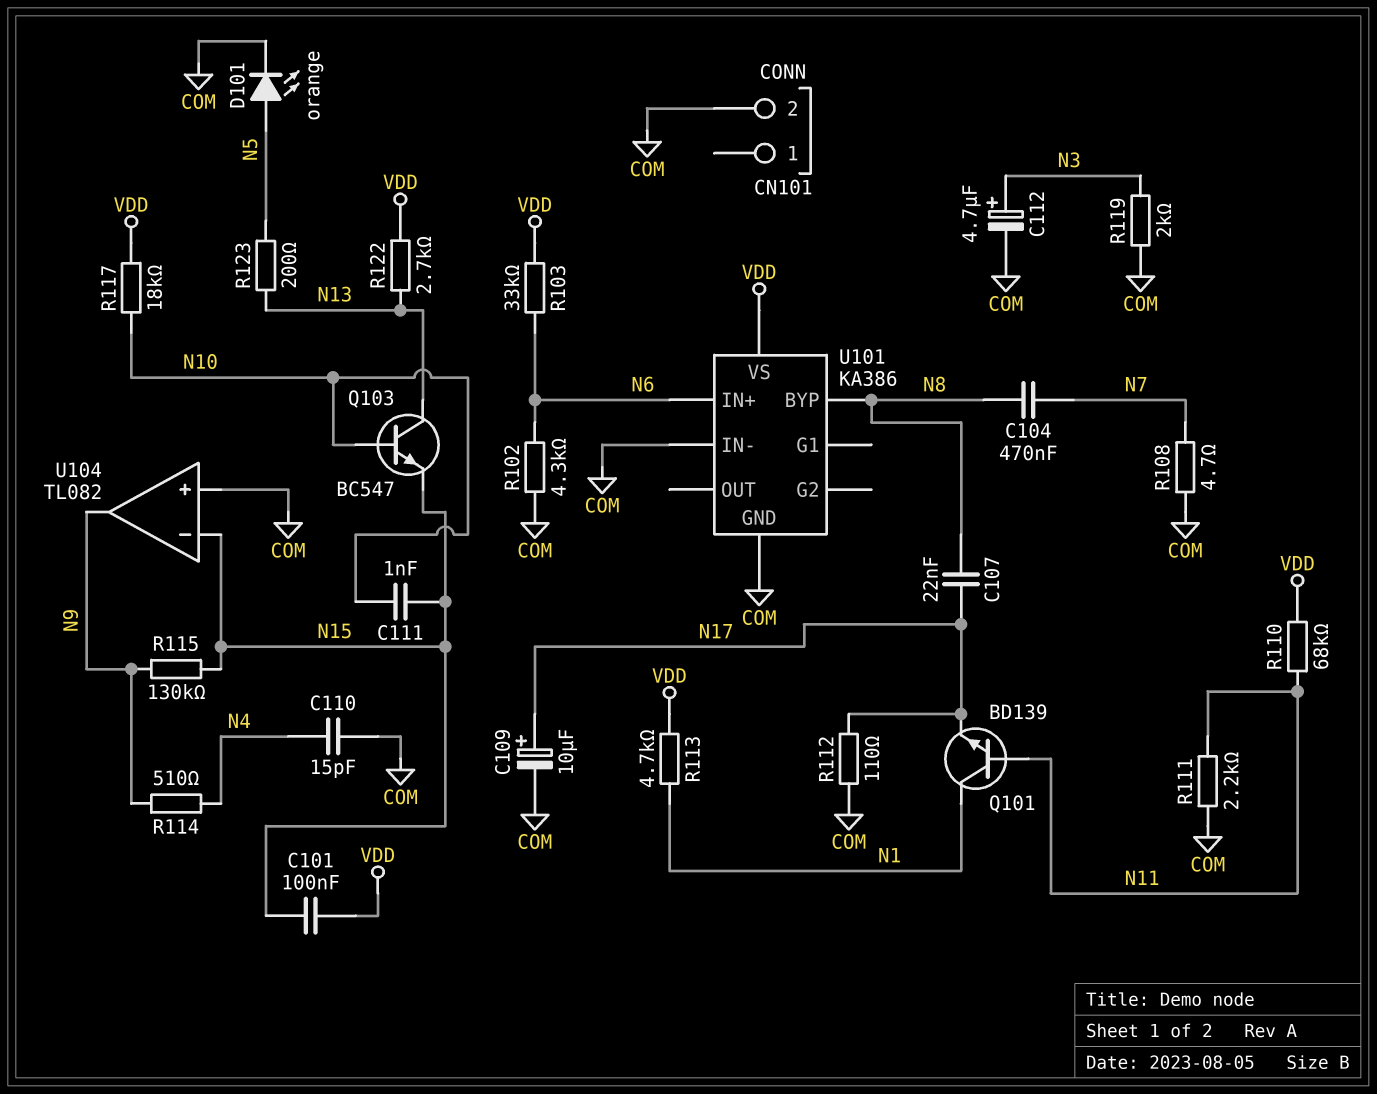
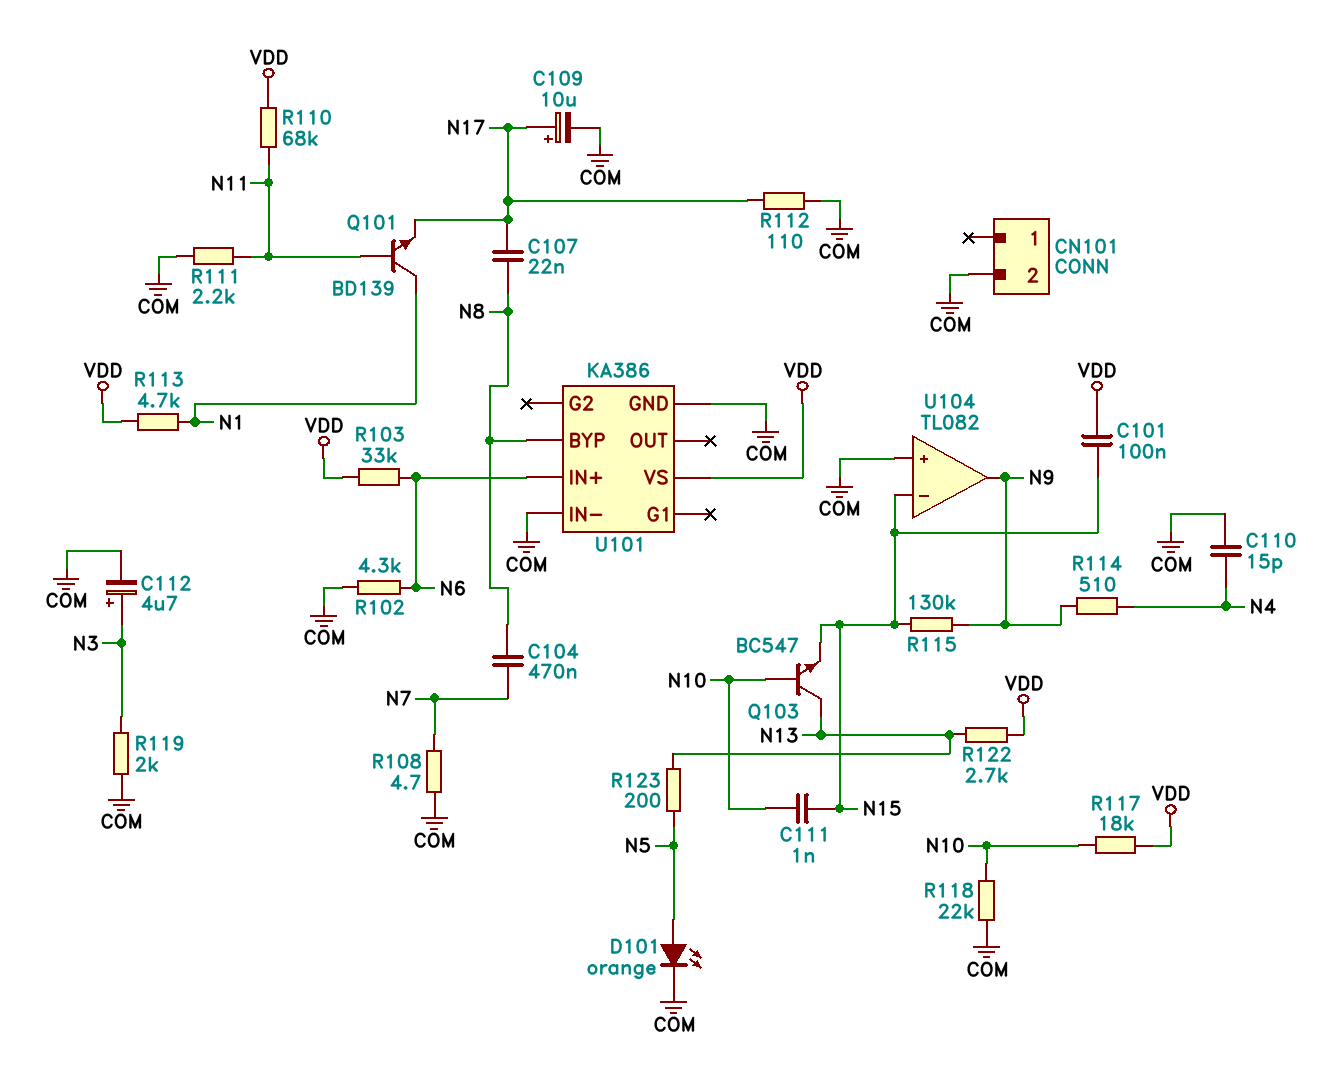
R118: none -> 22k (COM, N10)

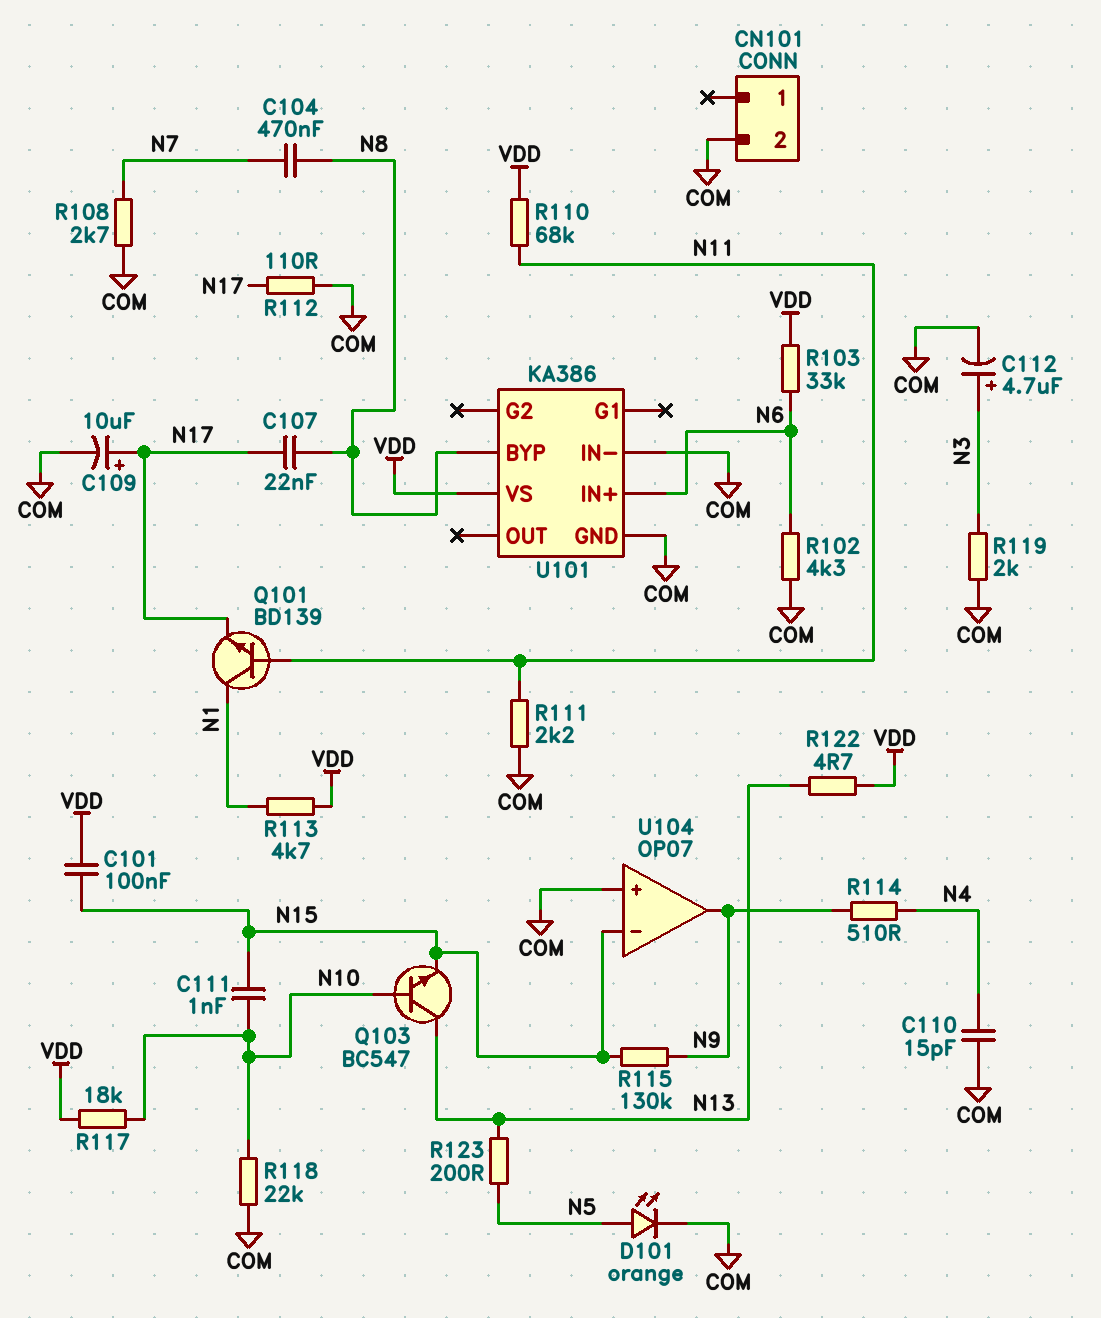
R108: 4.7 (COM, N7) -> 2.7k (COM, N7)
R122: 2.7k (N13, VDD) -> 4.7 (N13, VDD)
U104: TL082 -> OP07

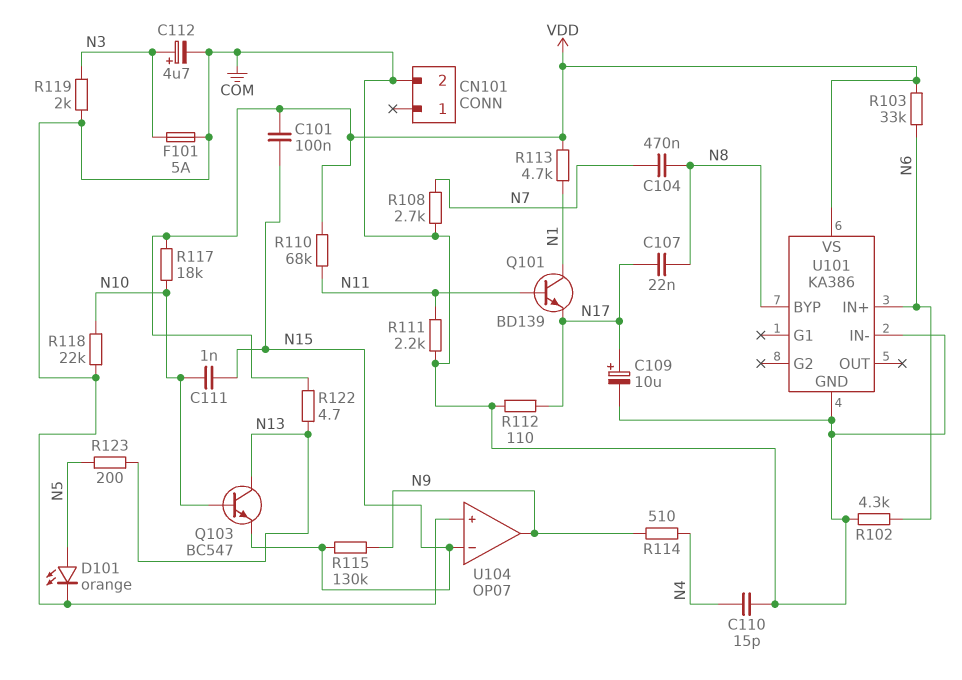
F101: none -> 5A (COM, N3)

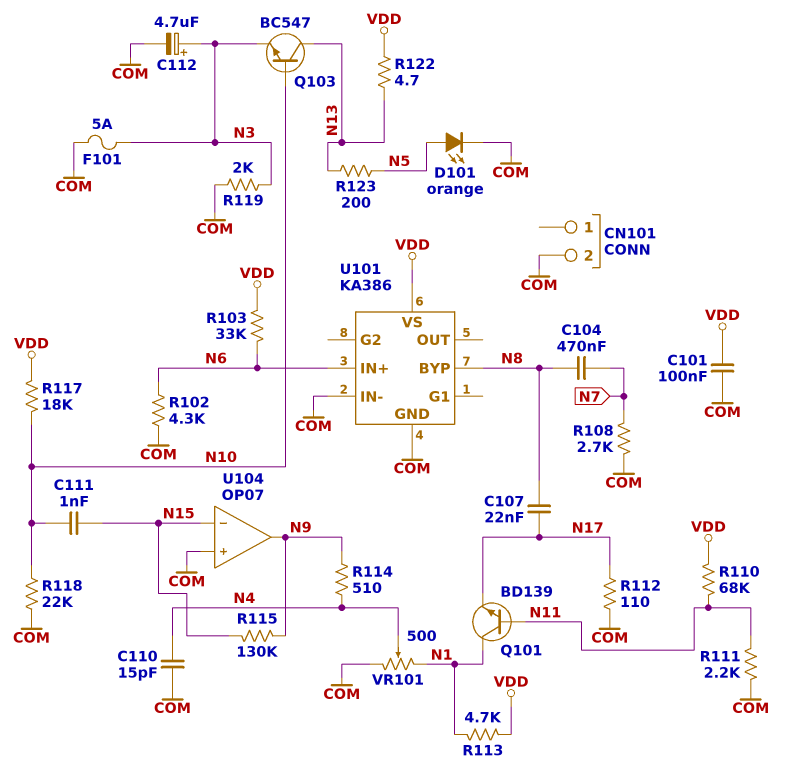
C101: 100nF (N15, VDD) -> 100nF (COM, VDD)
C109: 10uF (plus N17, minus COM) -> none
Q103: NPN BC547 (B N10, C N13, E N15) -> NPN BC547 (B N10, C N13, E N3)
VR101: none -> 500 (COM, N1, wiper N4)

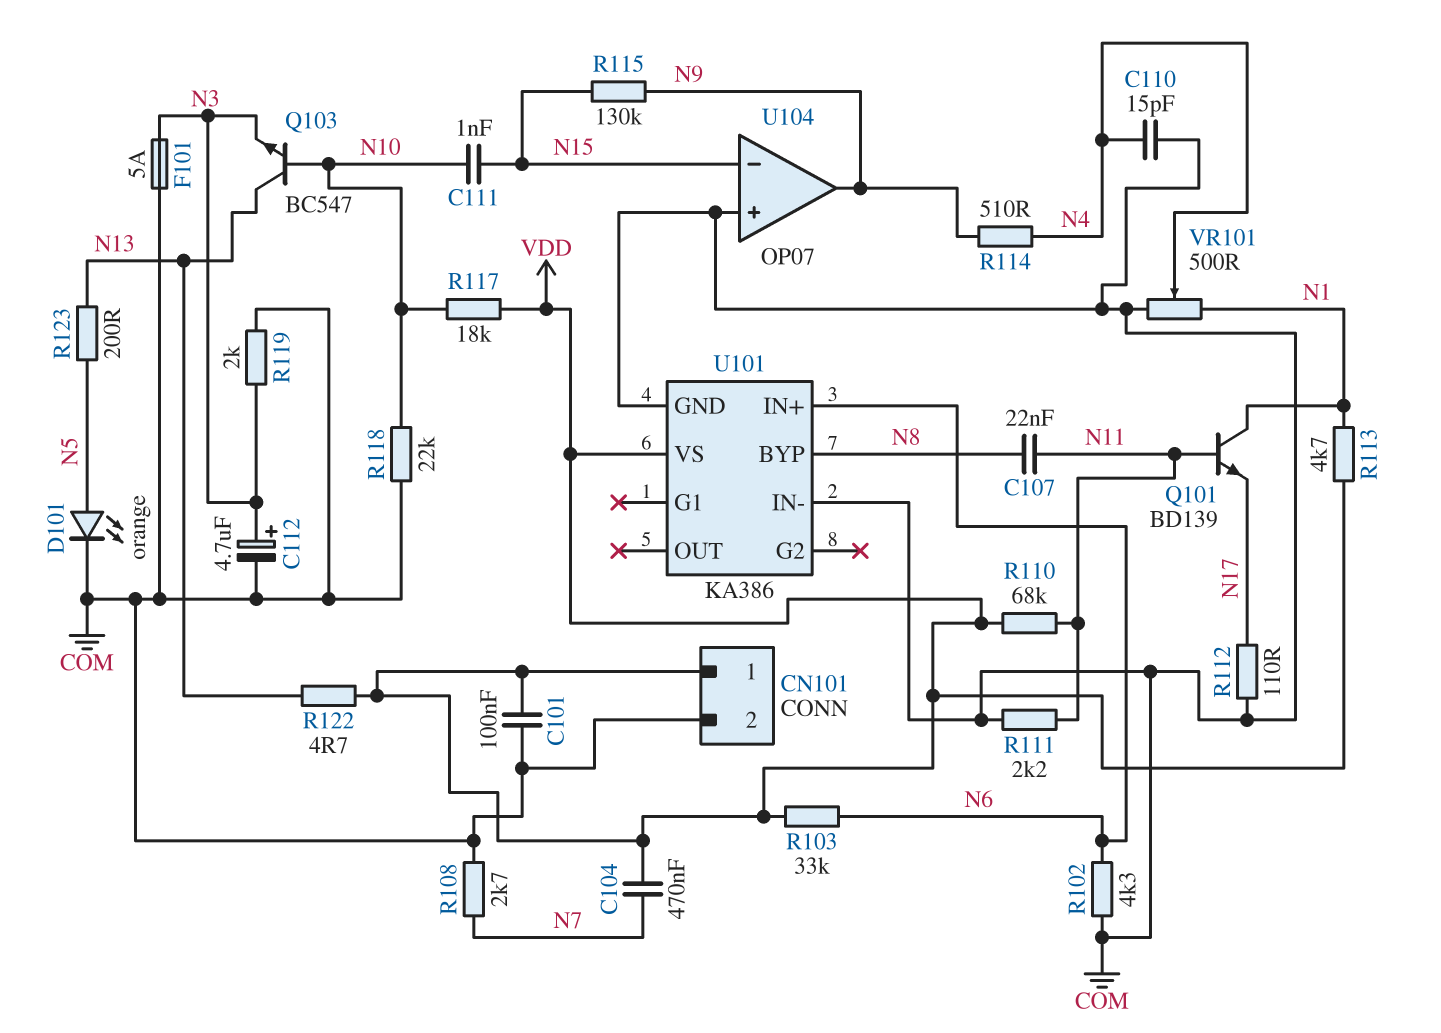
C104: 470nF (N7, N8) -> 470nF (N7, VDD)
C107: 22nF (N8, N17) -> 22nF (N8, N11)
CN101 pin 1: none -> VDD

